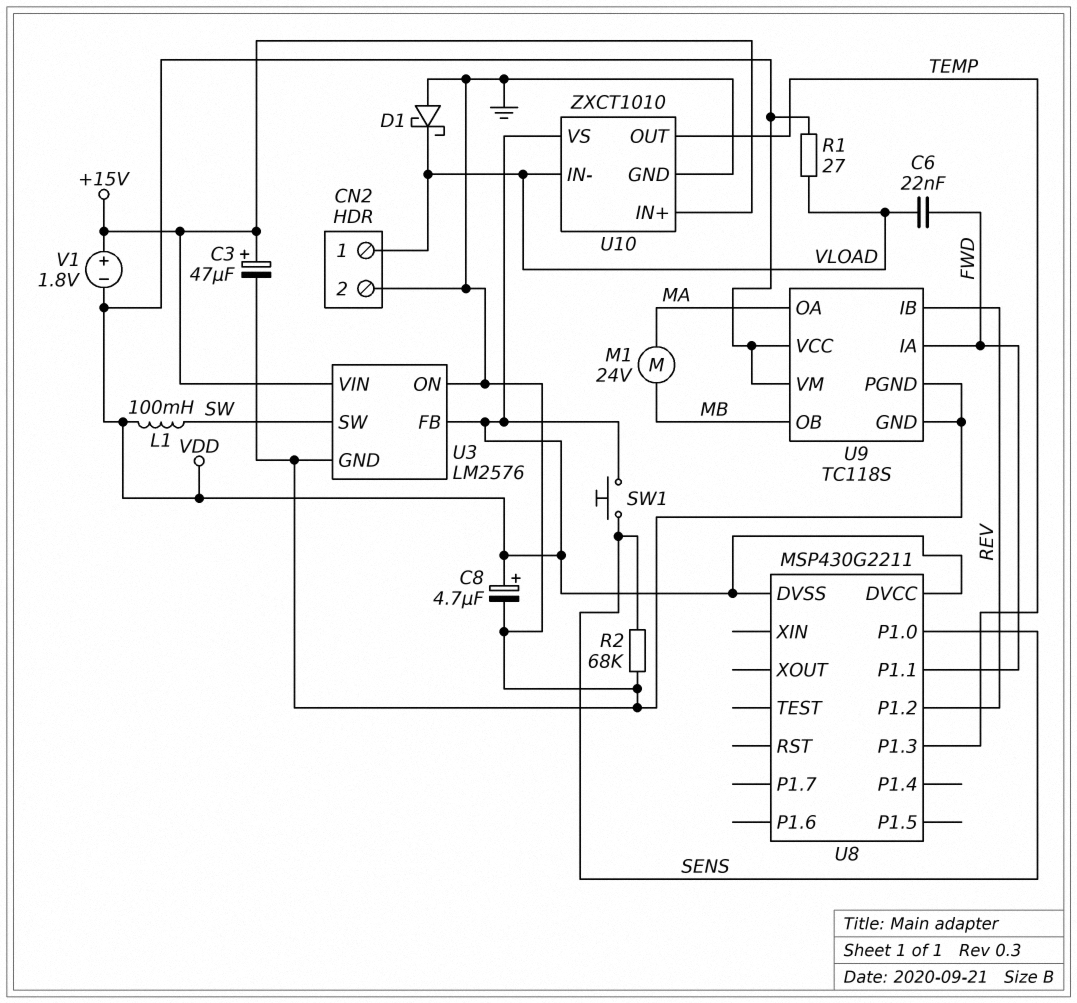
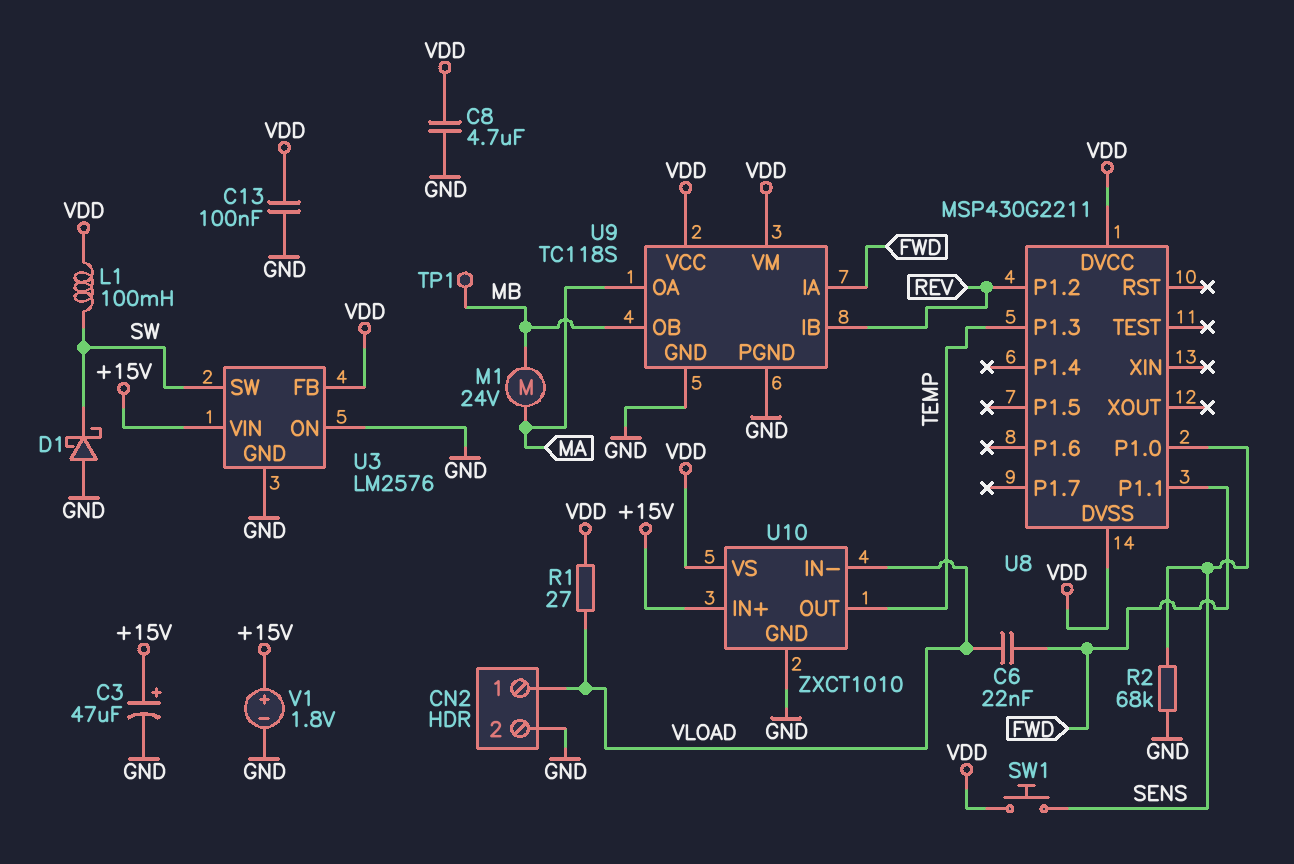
C8: 4.7uF (plus VDD, minus GND) -> 4.7uF (GND, VDD)
C13: none -> 100nF (GND, VDD)
D1: schottky (A GND, K VLOAD) -> schottky (A GND, K SW)
TP1: none -> test point (MB)
V1: 1.8V (plus +15V, minus VDD) -> 1.8V (plus +15V, minus GND)

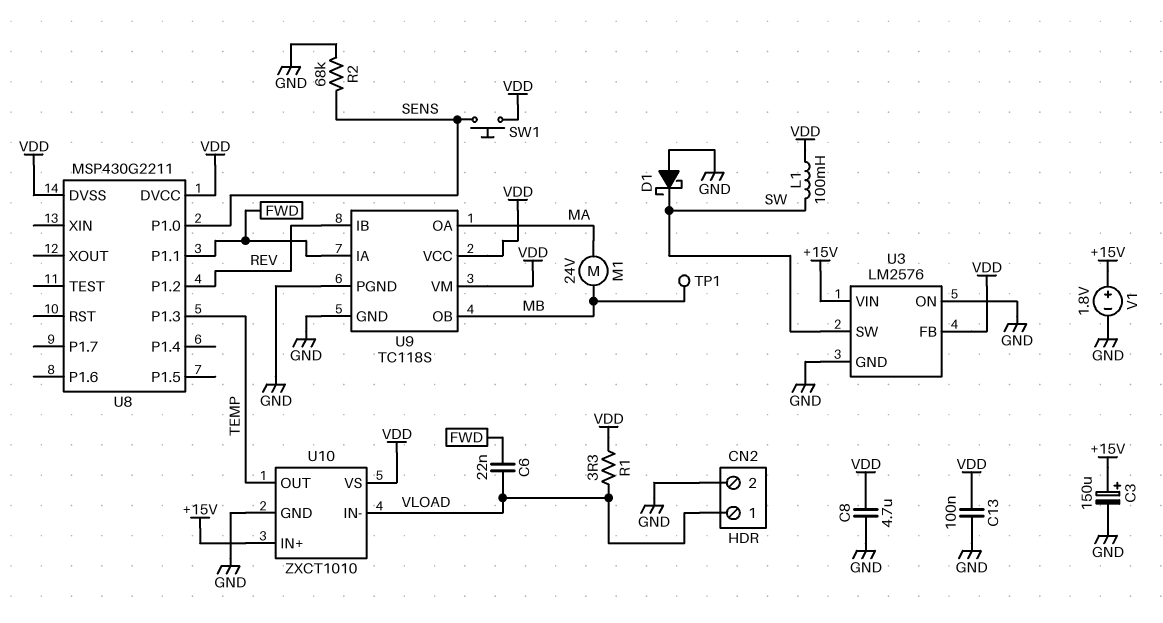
C3: 47uF (plus +15V, minus GND) -> 150uF (plus +15V, minus GND)
R1: 27 (VDD, VLOAD) -> 3.3 (VDD, VLOAD)

